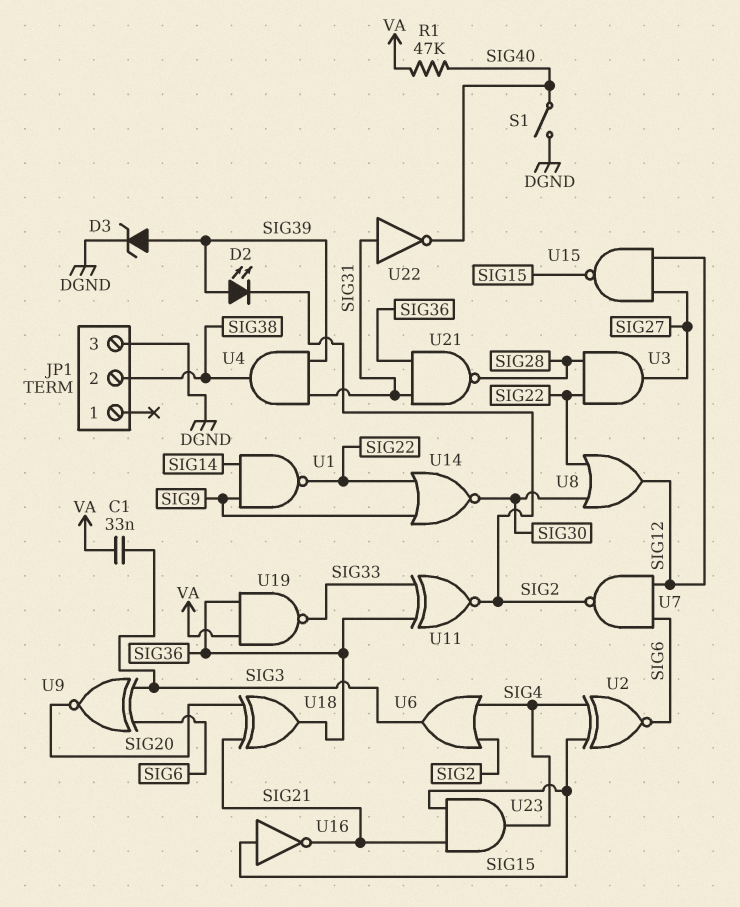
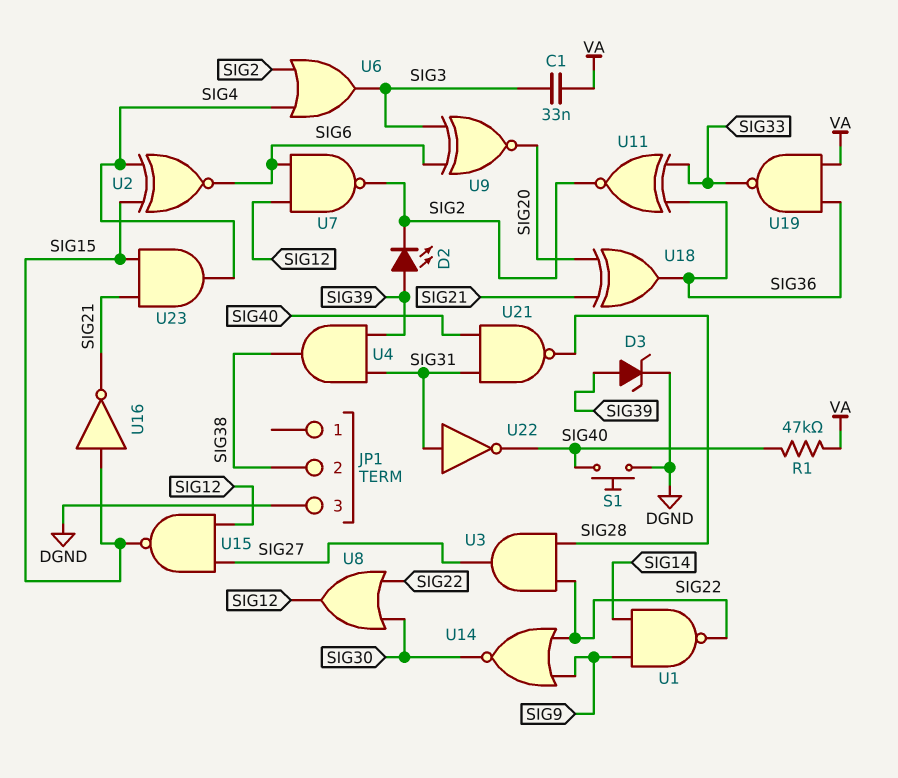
S1: switch (DGND, SIG40) -> button (DGND, SIG40)
U21: NAND (in SIG31, in SIG36, out SIG28) -> NAND (in SIG31, in SIG40, out SIG28)

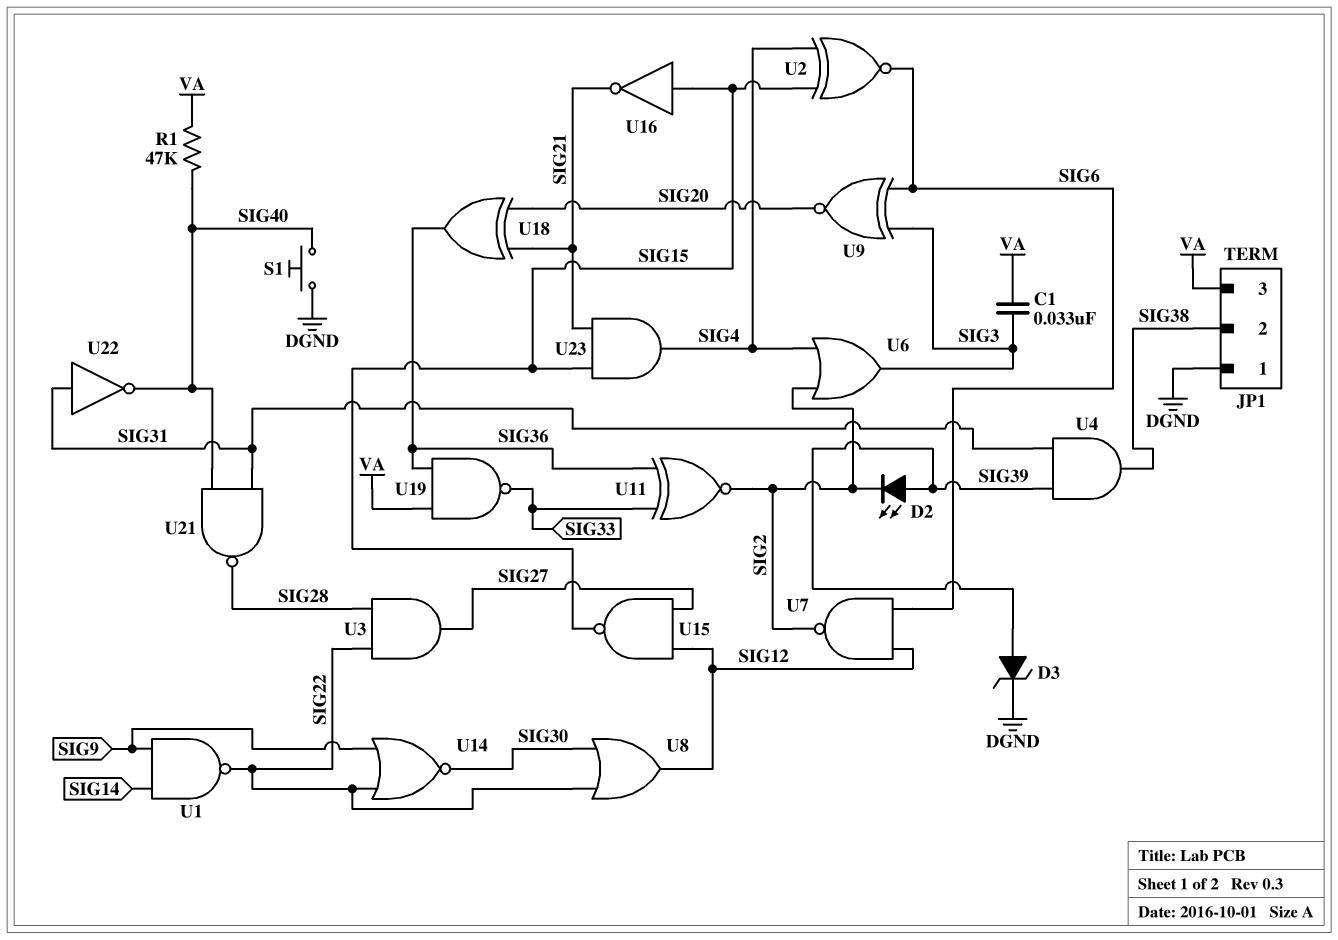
JP1 pin 1: none -> DGND
JP1 pin 3: DGND -> VA

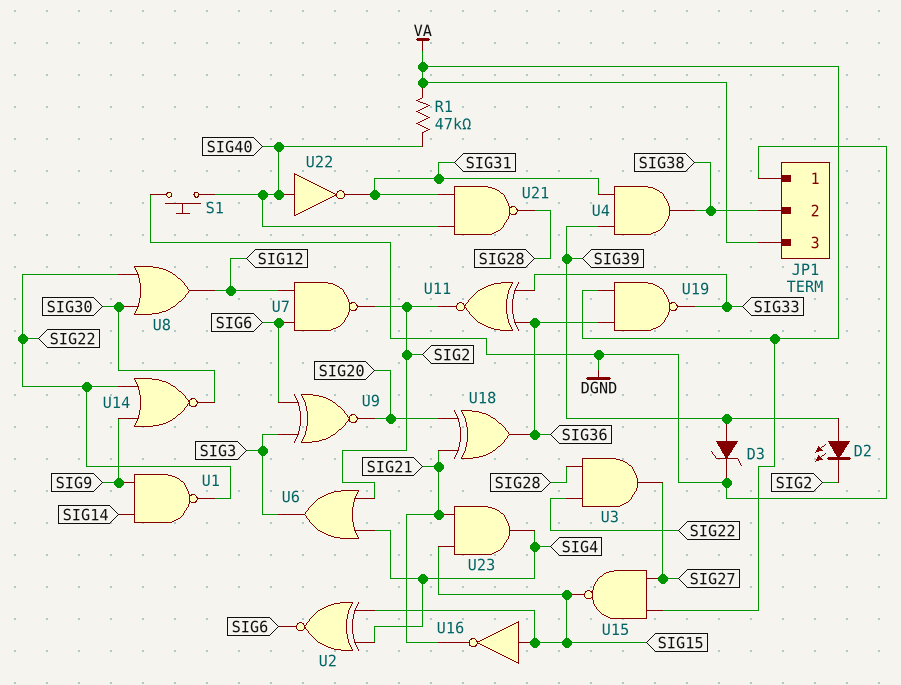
C1: 33nF (SIG3, VA) -> none
U15: NAND (in SIG12, in SIG27, out SIG15) -> NAND (in SIG27, in VA, out SIG15)
U22: NOT (in SIG31, out SIG40) -> NOT (in SIG40, out SIG31)

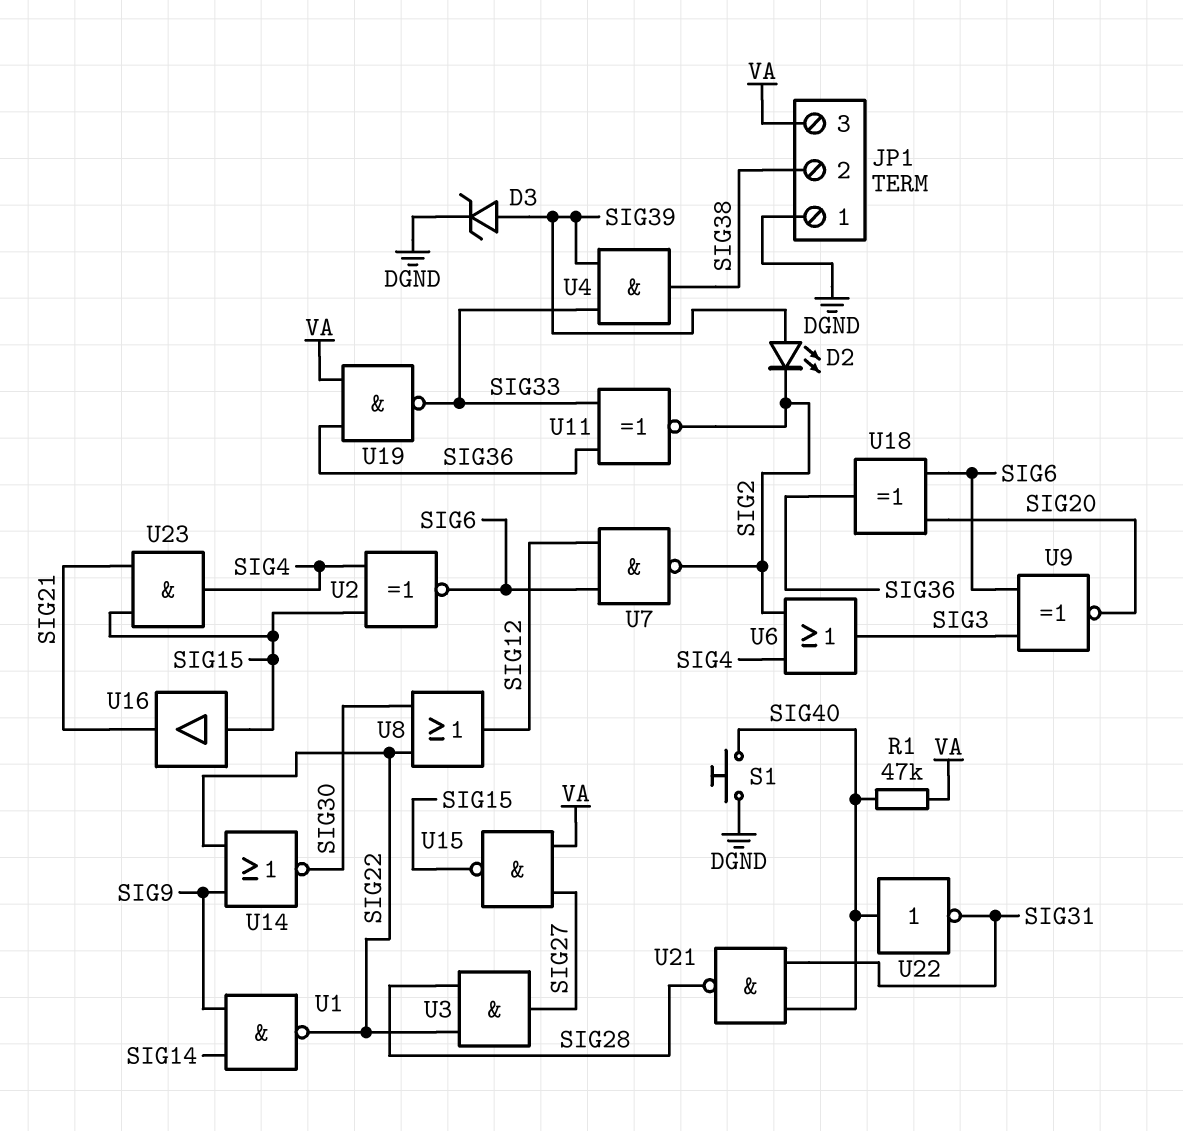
U4: AND (in SIG31, in SIG39, out SIG38) -> AND (in SIG33, in SIG39, out SIG38)
U16: NOT (in SIG15, out SIG21) -> buffer (in SIG15, out SIG21)
U18: XOR (in SIG20, in SIG21, out SIG36) -> XOR (in SIG6, in SIG20, out SIG36)

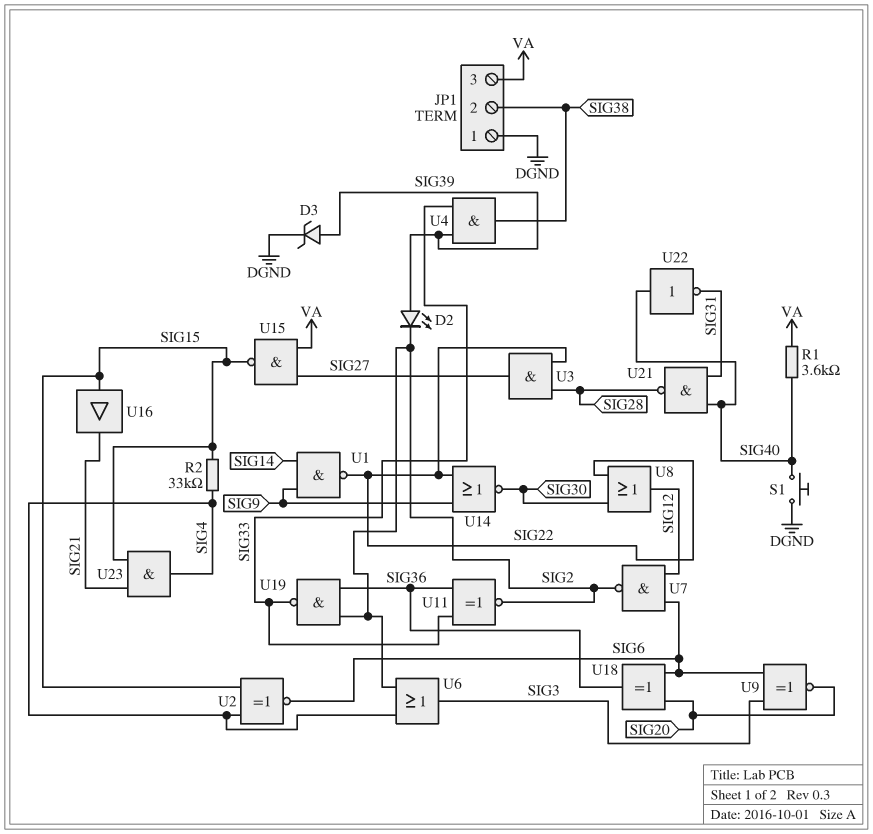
R1: 47k (SIG40, VA) -> 3.6k (SIG40, VA)
R2: none -> 33k (SIG4, SIG15)
U19: NAND (in SIG36, in VA, out SIG33) -> NAND (in SIG2, in SIG36, out SIG33)

